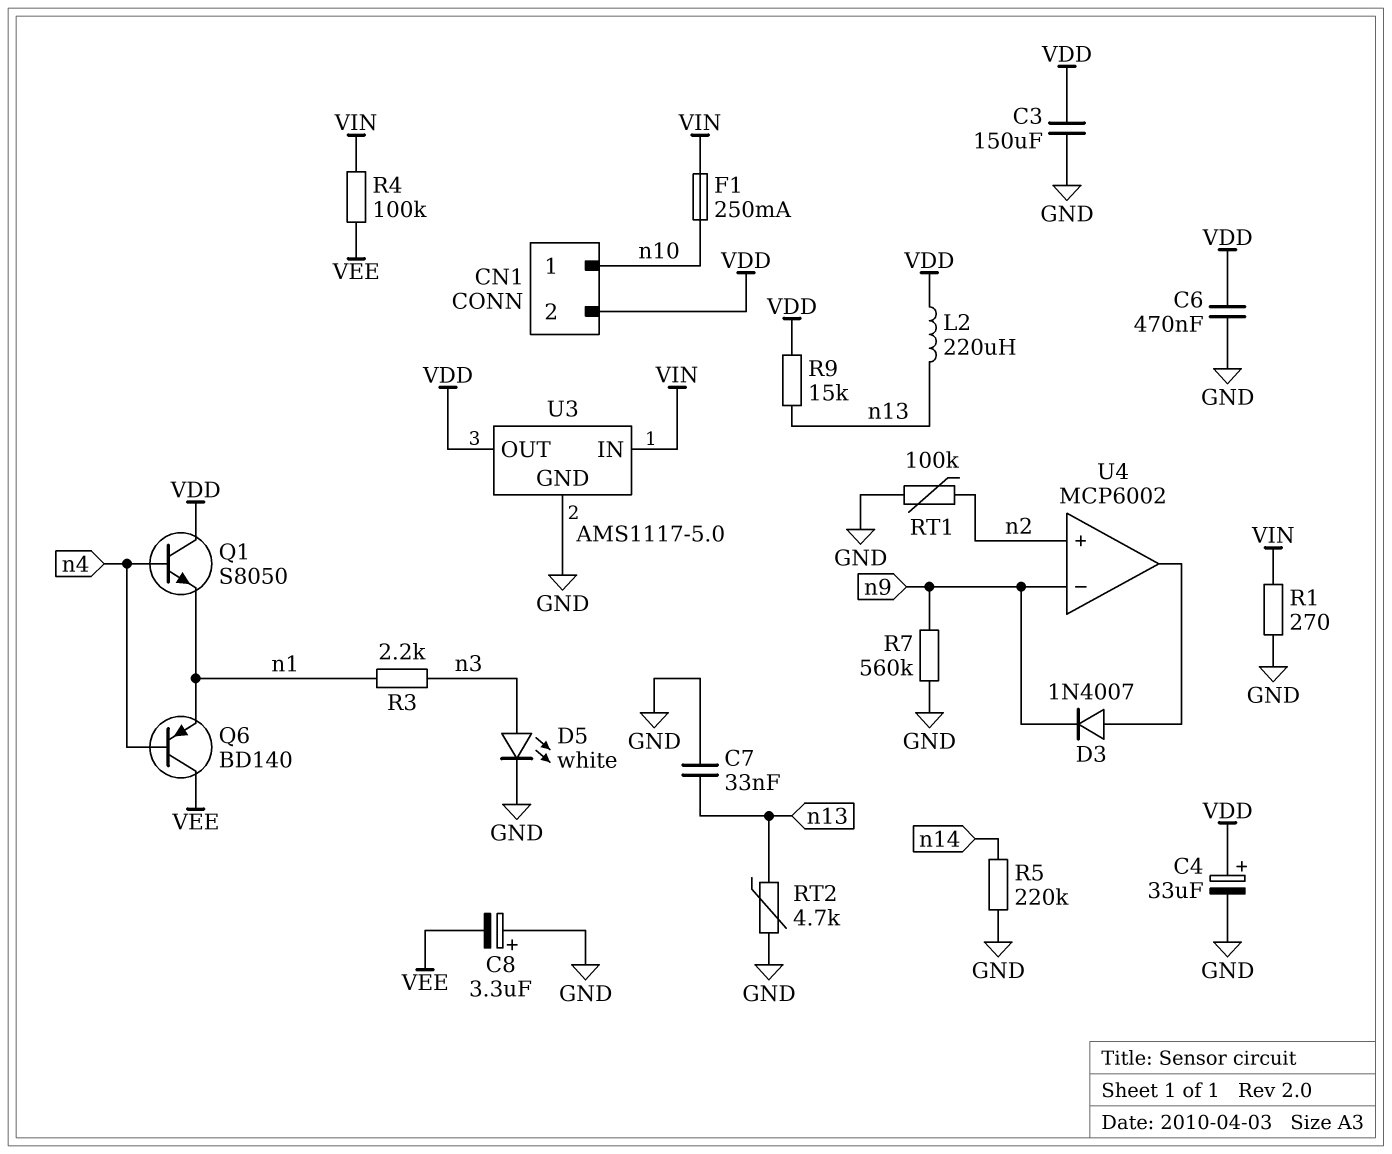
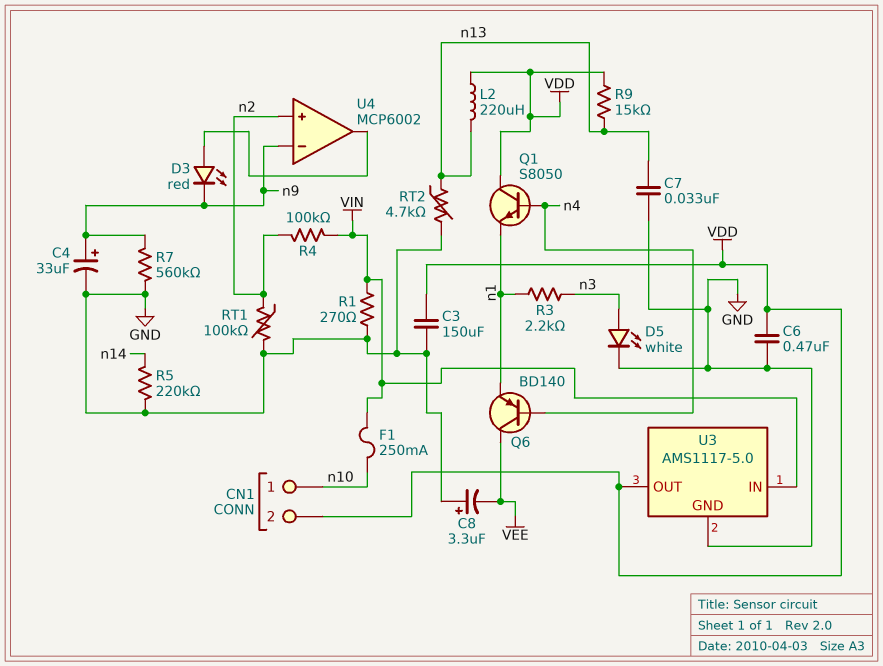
C4: 33uF (plus VDD, minus GND) -> 33uF (plus n9, minus GND)
D3: diode 1N4007 (A U4/out, K n9) -> LED red (A U4/out, K n9)
R4: 100k (VEE, VIN) -> 100k (VIN, n2)

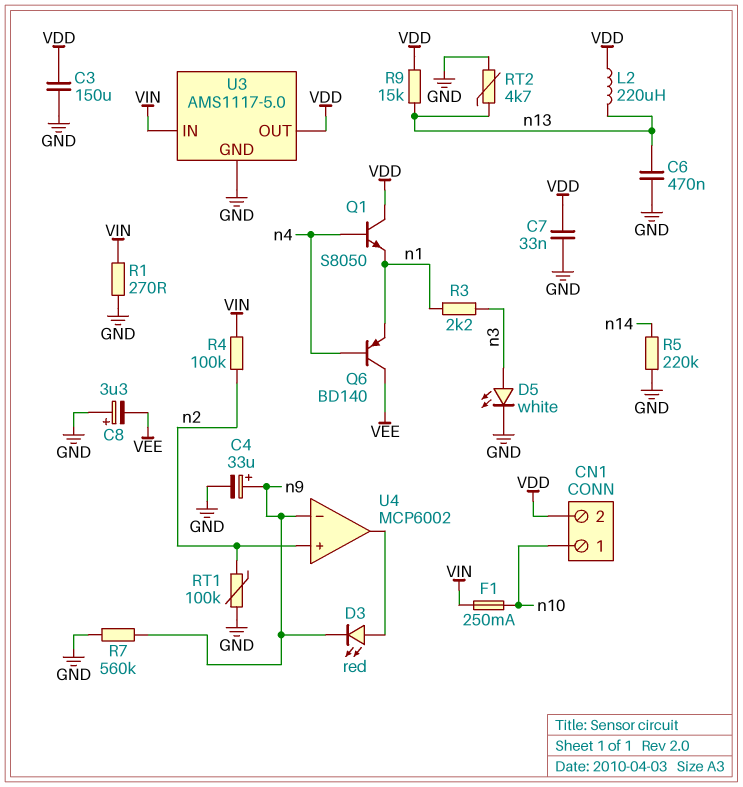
C6: 470nF (GND, VDD) -> 470nF (GND, n13)
C7: 33nF (GND, n13) -> 33nF (GND, VDD)

